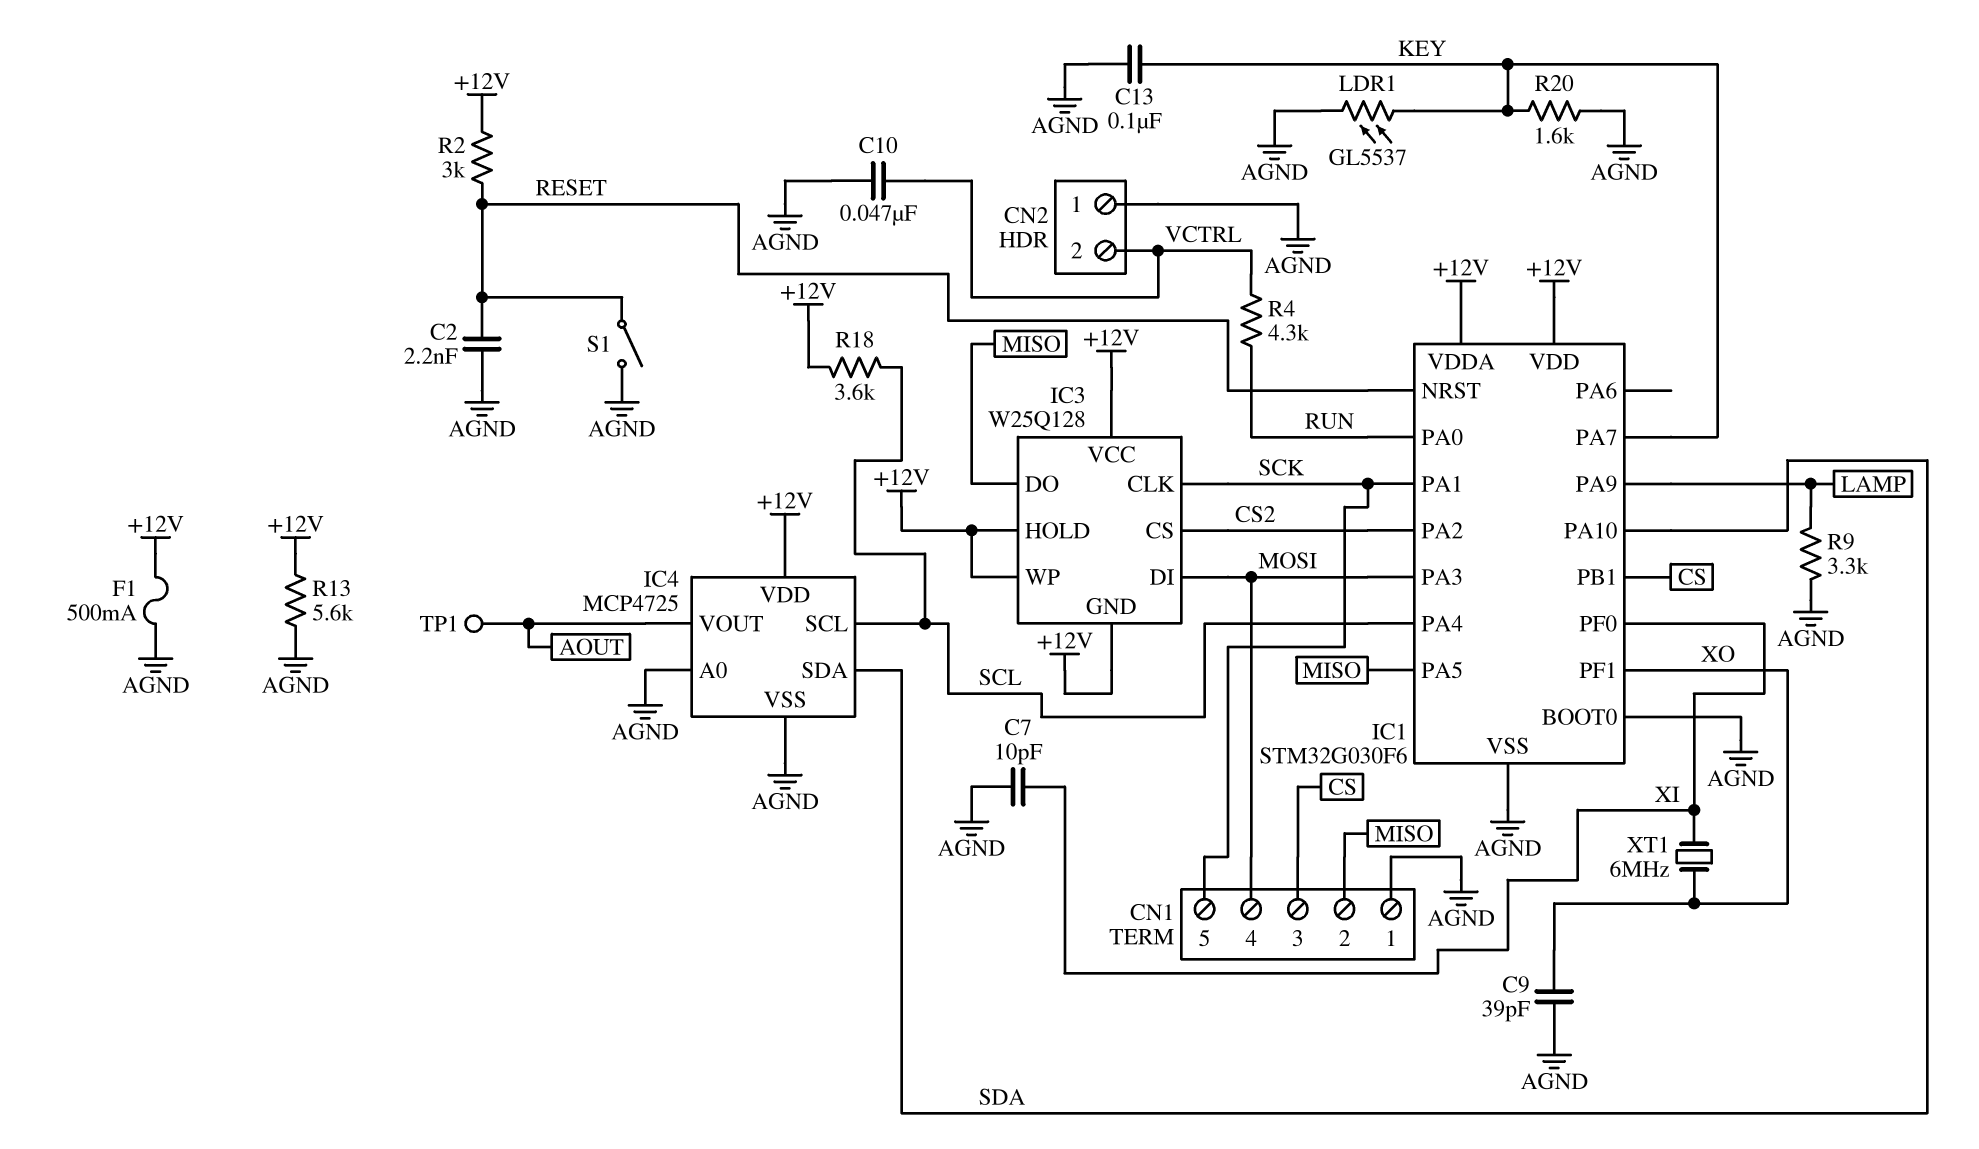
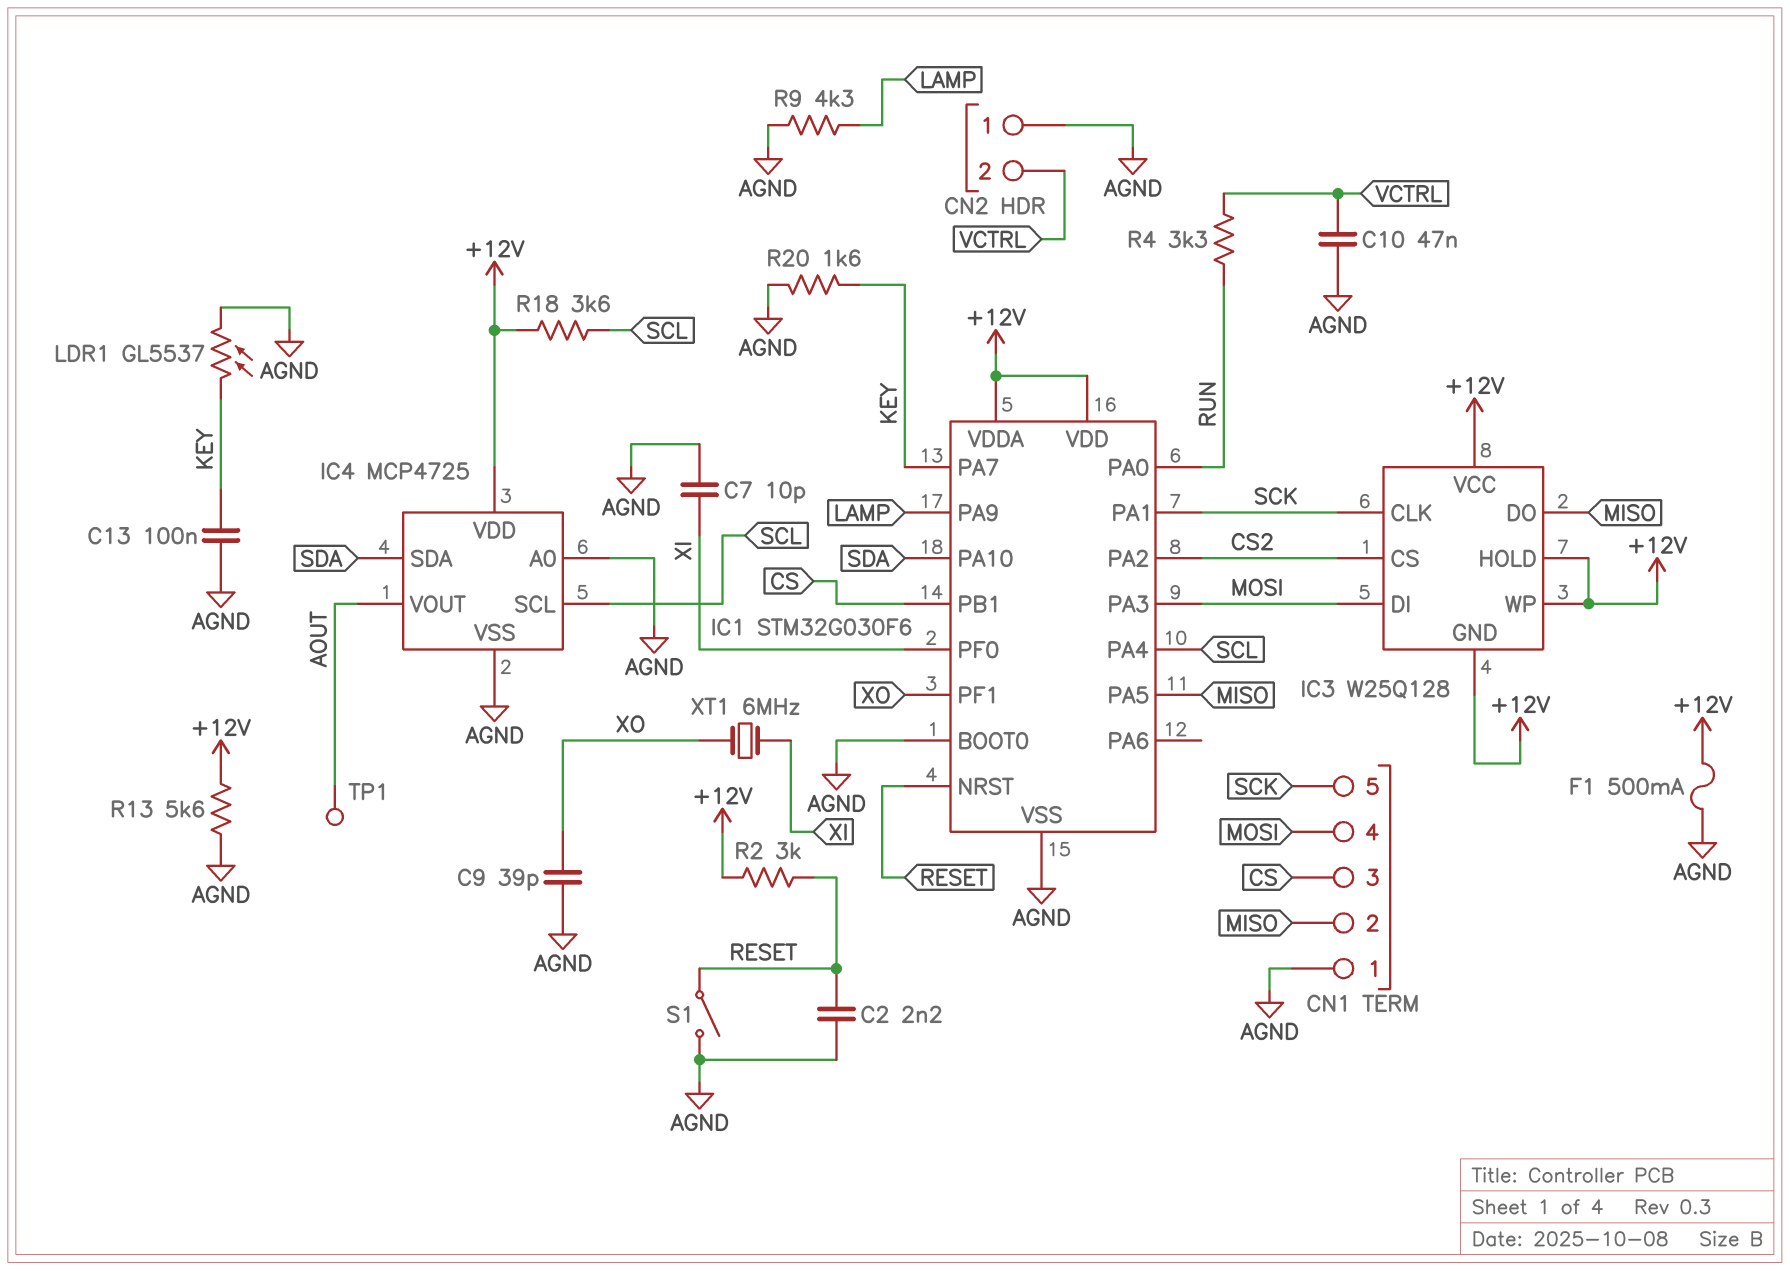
R4: 4.3k (RUN, VCTRL) -> 3.3k (RUN, VCTRL)
R9: 3.3k (AGND, LAMP) -> 4.3k (AGND, LAMP)

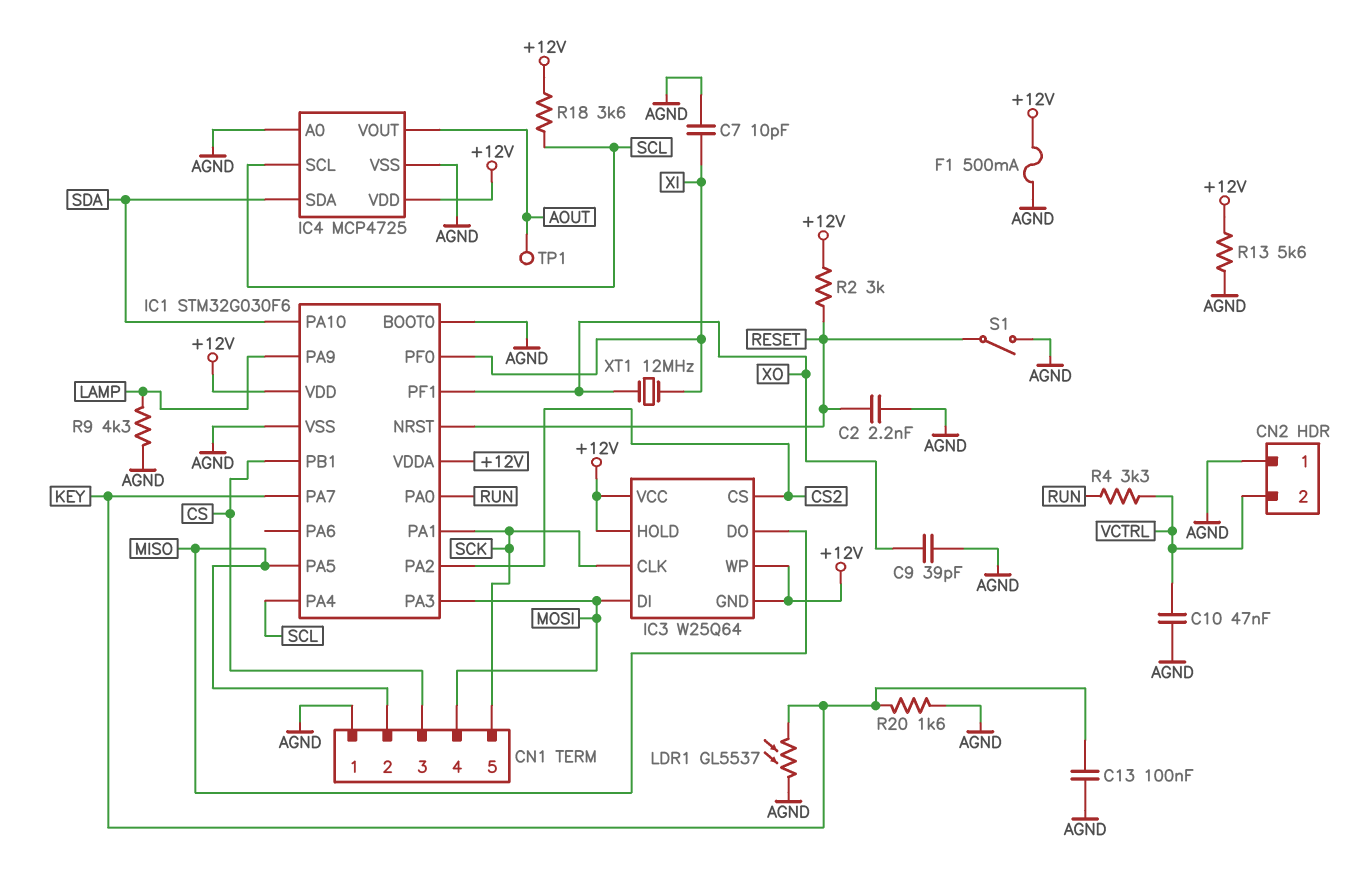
IC3: W25Q128 -> W25Q64
XT1: 6MHz (XI, XO) -> 12MHz (XI, XO)

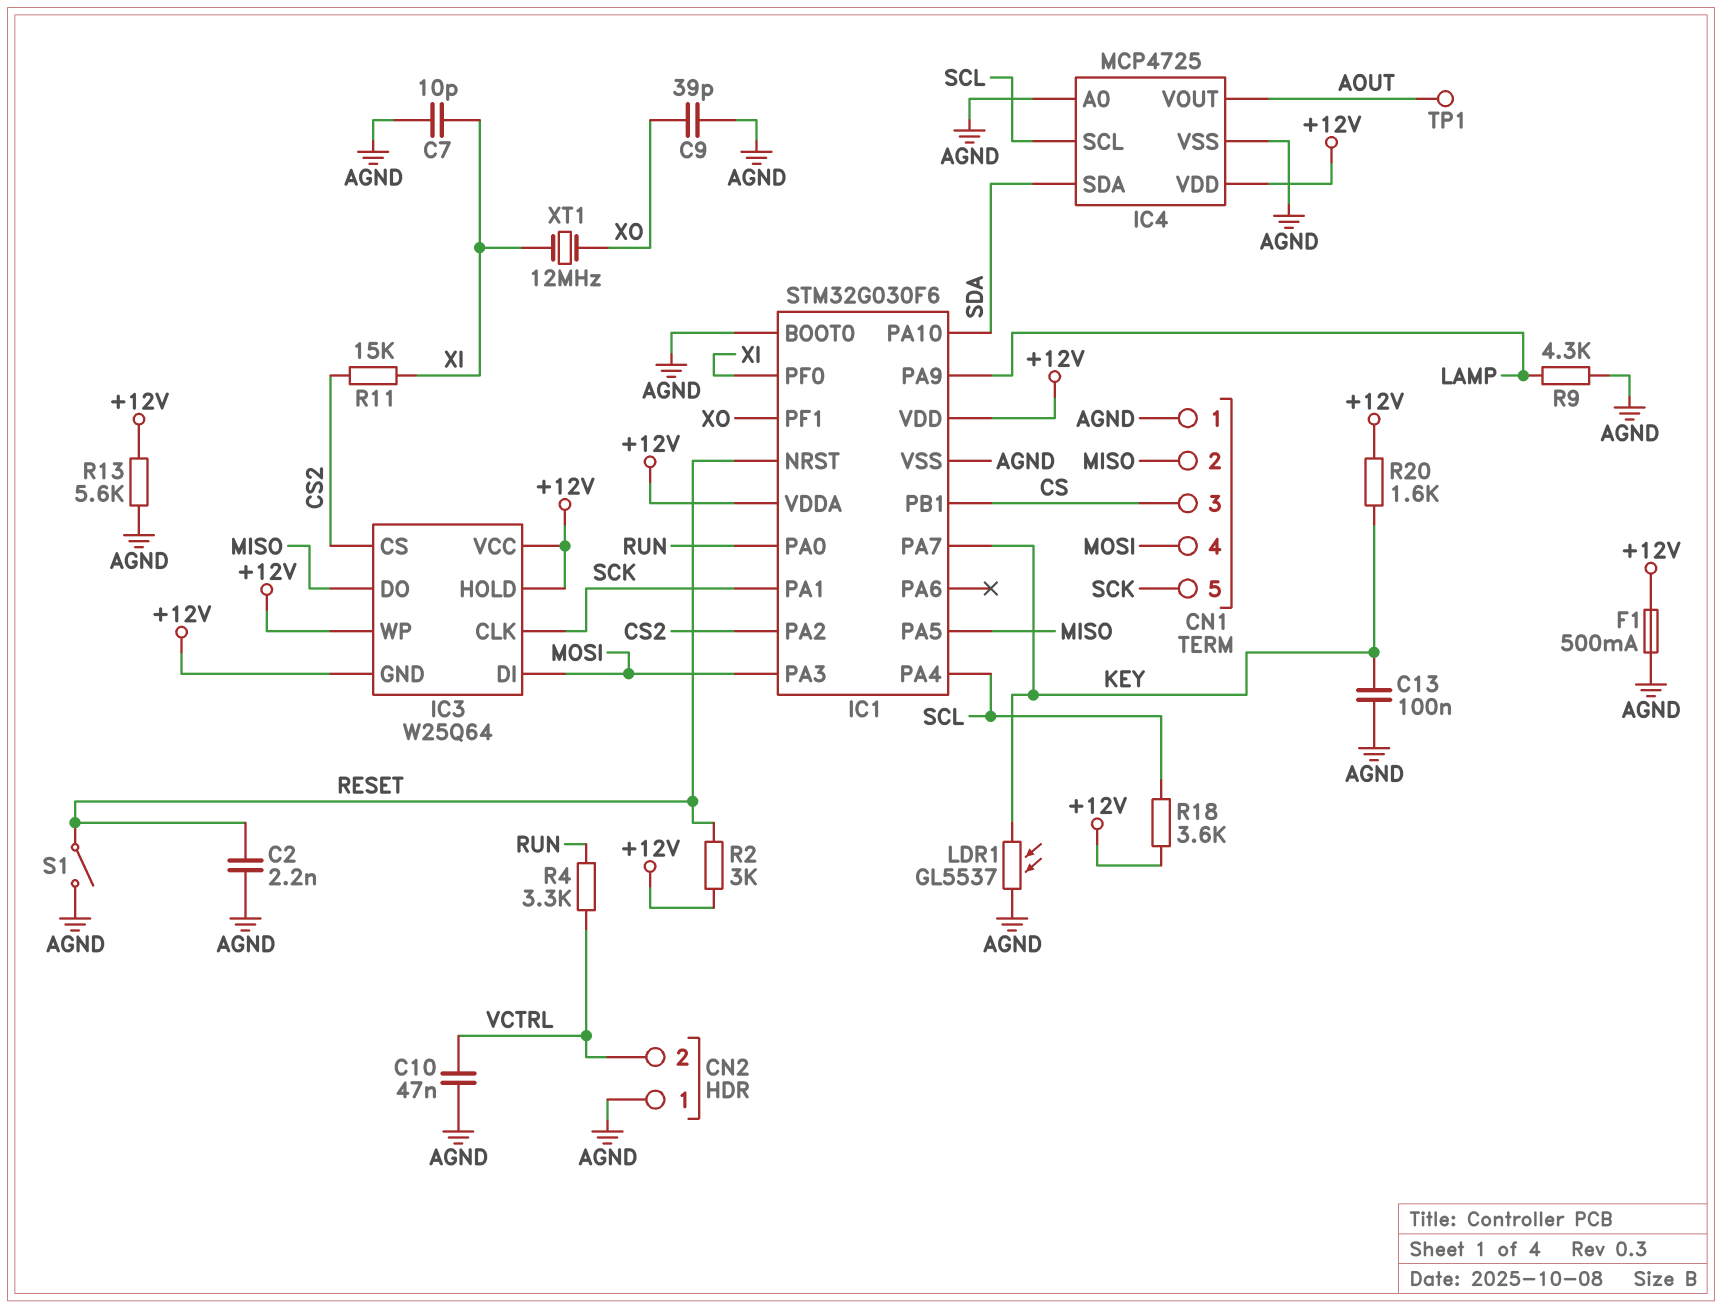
R11: none -> 15k (CS2, XI)
R20: 1.6k (AGND, KEY) -> 1.6k (+12V, KEY)

